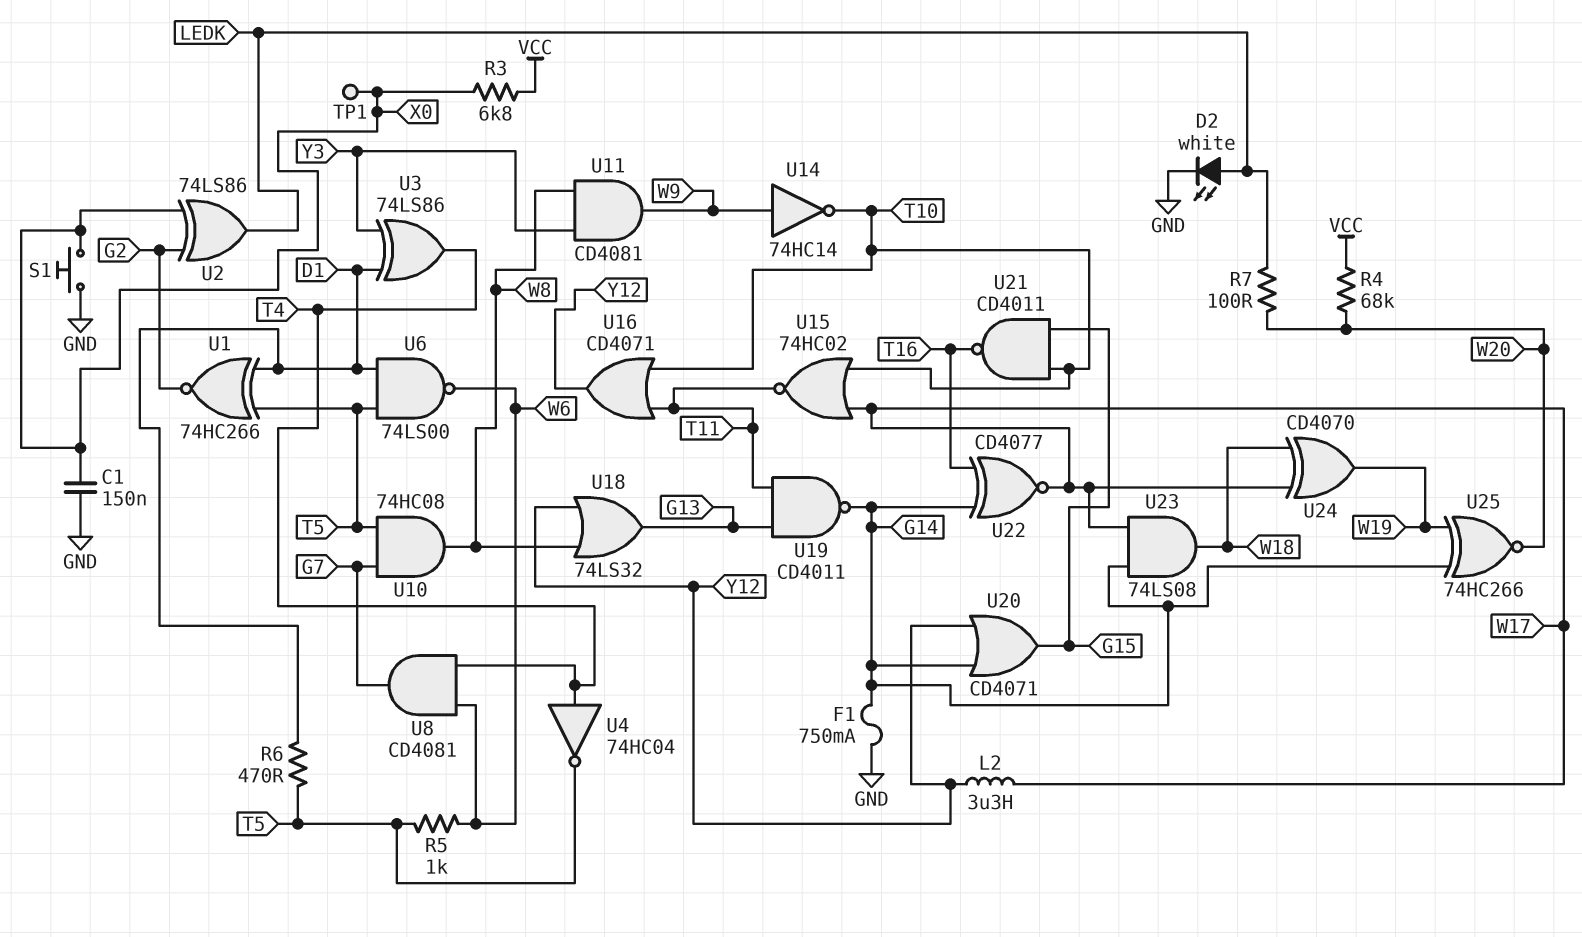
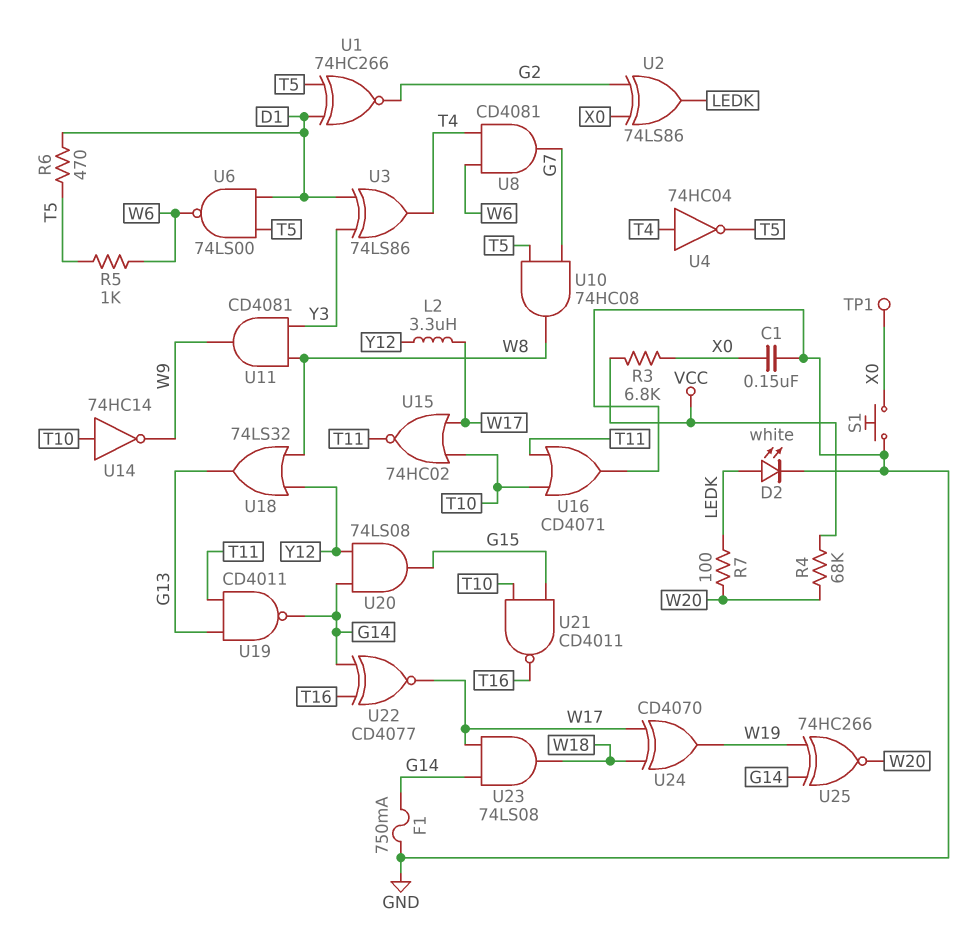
U14: NOT 74HC14 (in W9, out T10) -> NOT 74HC14 (in T10, out W9)
U16: OR CD4071 (in T10, in T11, out Y12) -> OR CD4071 (in T10, in T11, out GND)
U20: OR CD4071 (in G14, in Y12, out G15) -> AND 74LS08 (in G14, in Y12, out G15)

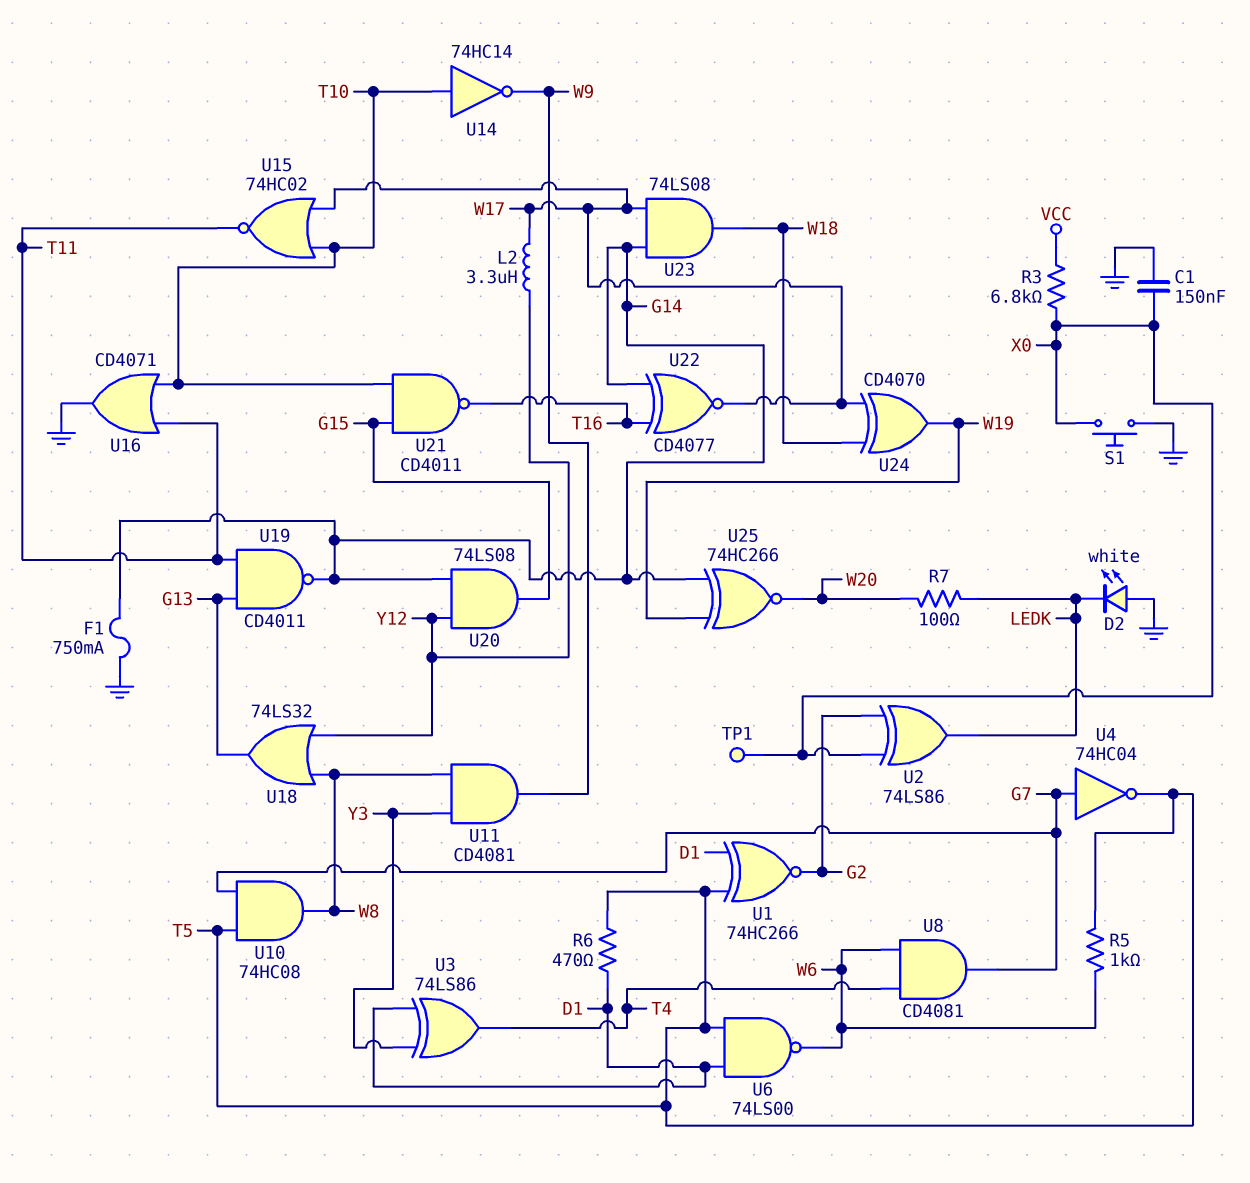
D2: LED white (A LEDK, K GND) -> LED white (A GND, K LEDK)
R4: 68k (VCC, W20) -> none
U4: NOT 74HC04 (in T4, out T5) -> NOT 74HC04 (in G7, out T5)

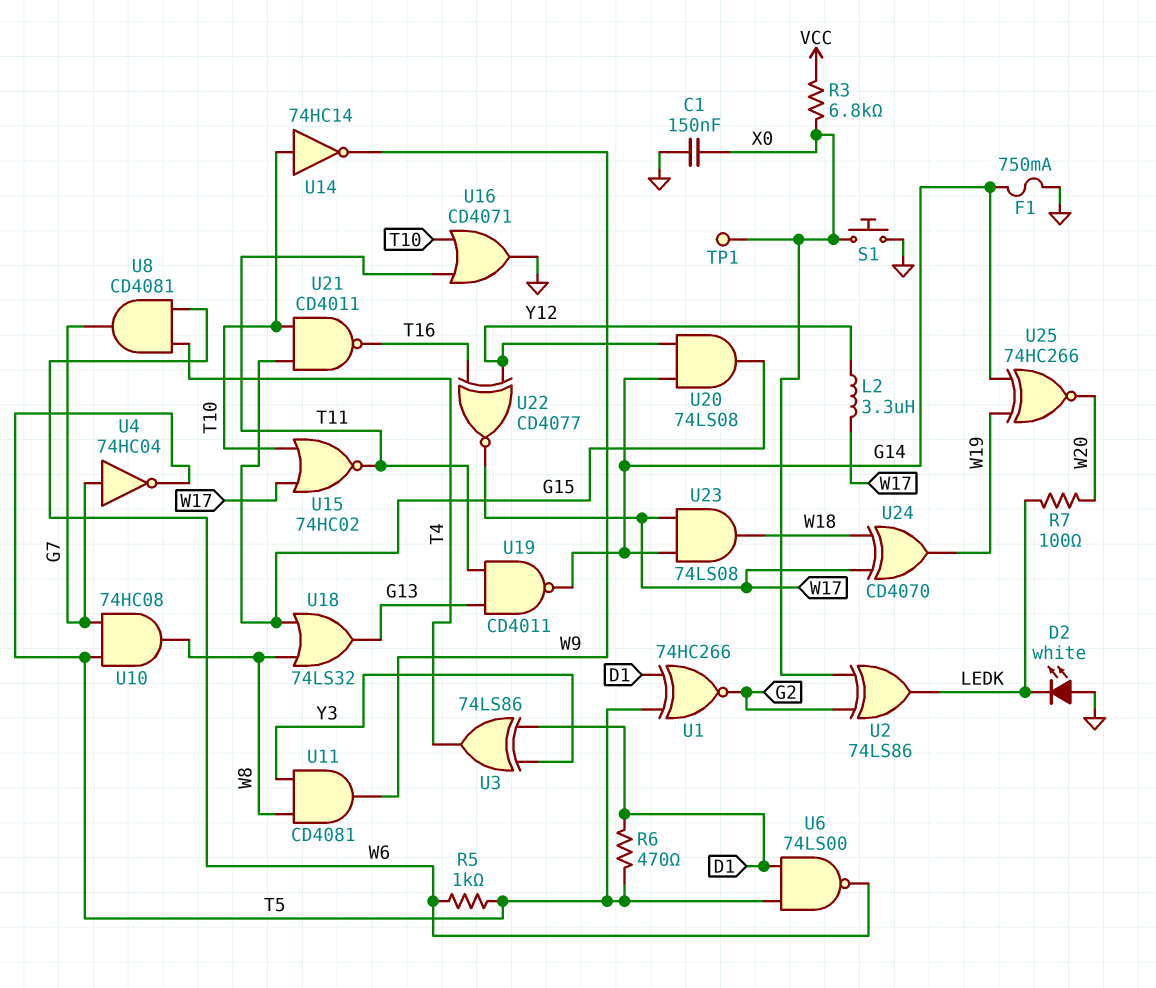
U18: OR 74LS32 (in W8, in Y12, out G13) -> OR 74LS32 (in G15, in W8, out G13)
U22: XNOR CD4077 (in G14, in T16, out W17) -> XNOR CD4077 (in T16, in Y12, out W17)

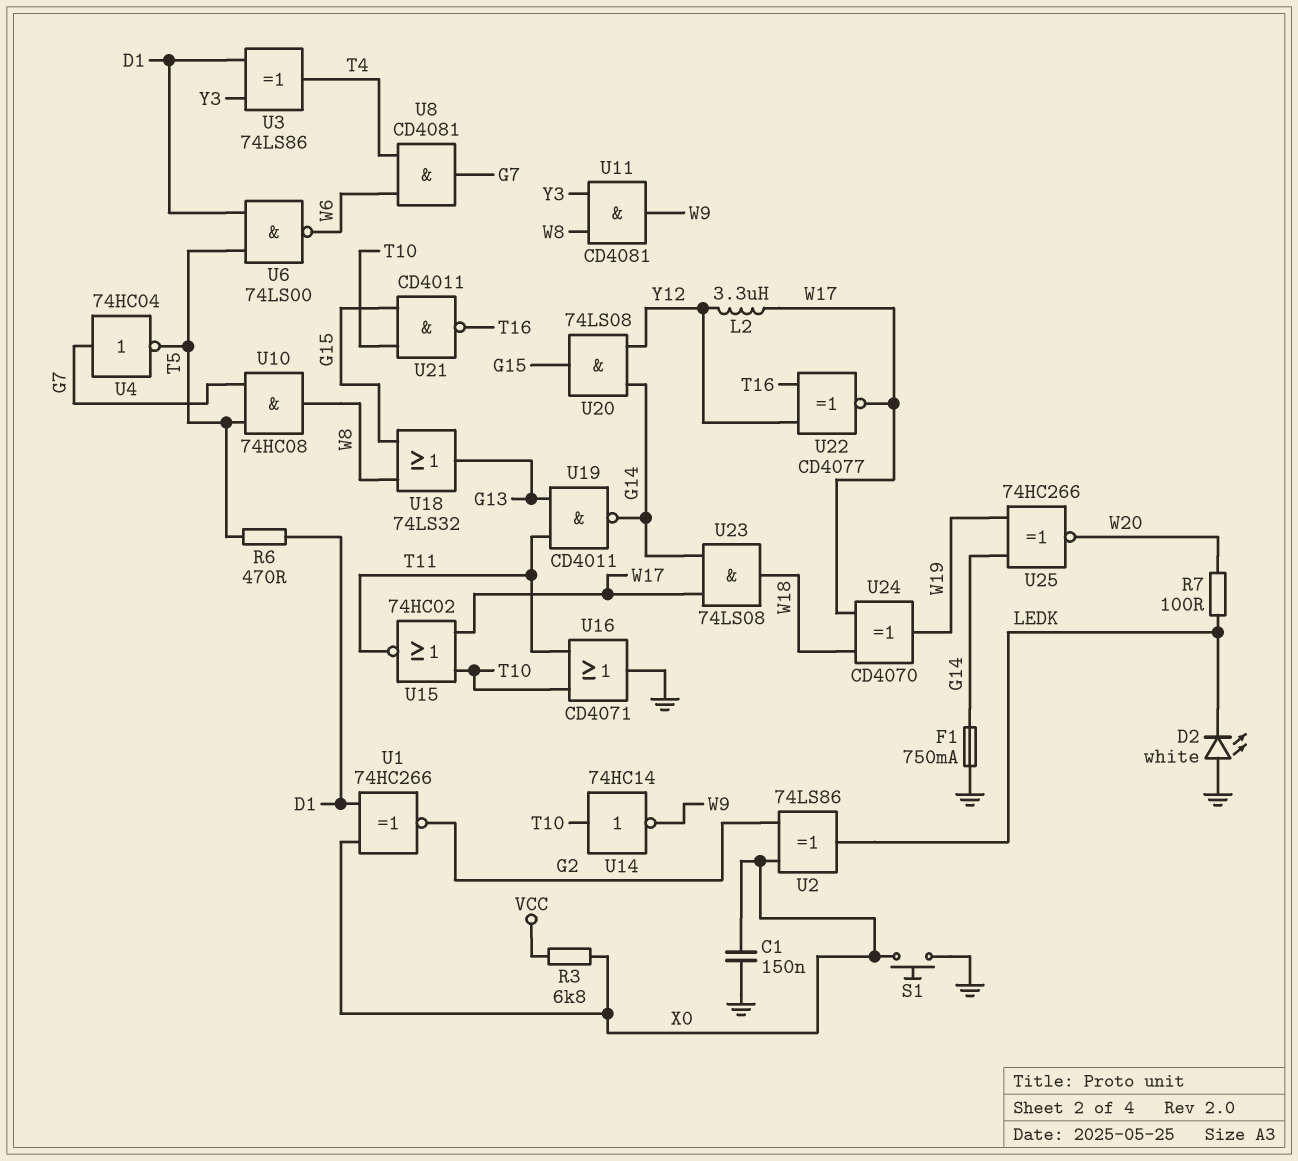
R5: 1k (T5, W6) -> none
TP1: test point (X0) -> none
U1: XNOR 74HC266 (in D1, in T5, out G2) -> XNOR 74HC266 (in D1, in X0, out G2)

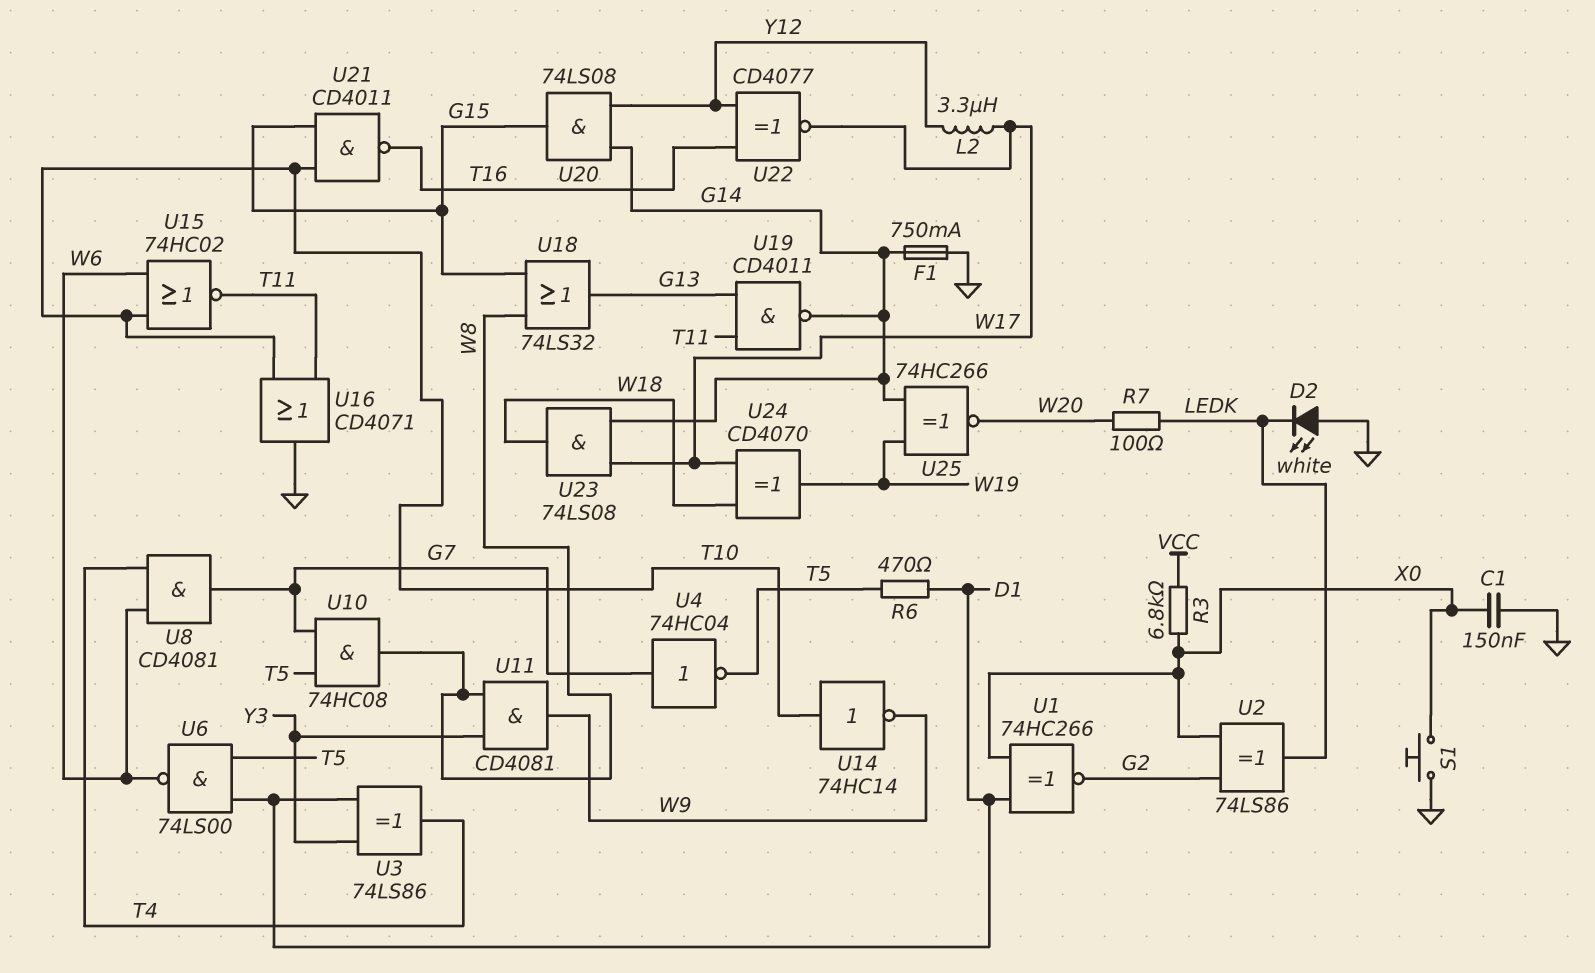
U15: NOR 74HC02 (in T10, in W17, out T11) -> NOR 74HC02 (in T10, in W6, out T11)

